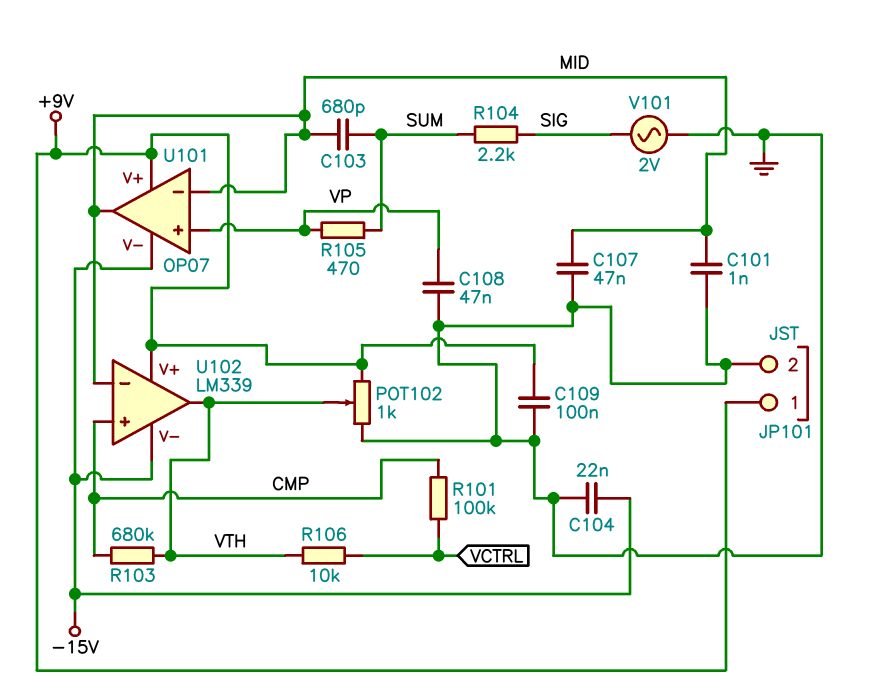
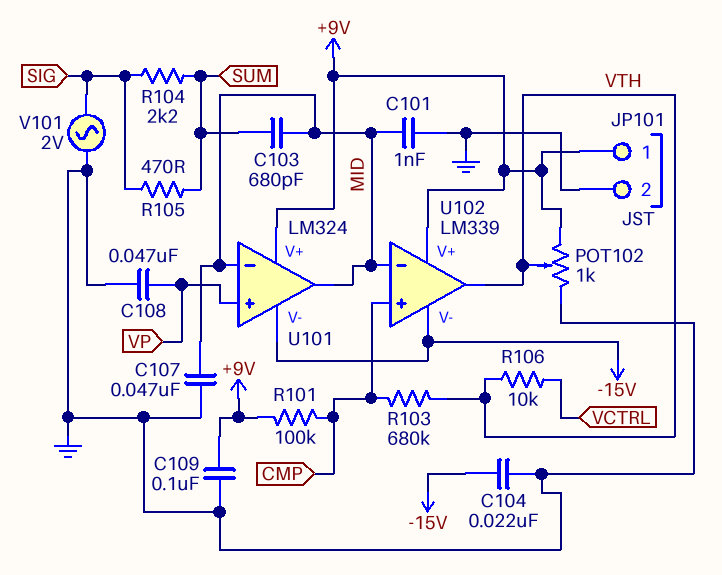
R101: 100k (CMP, VCTRL) -> 100k (+9V, CMP)
R105: 470 (SUM, VP) -> 470 (SIG, SUM)
U101: OP07 -> LM324

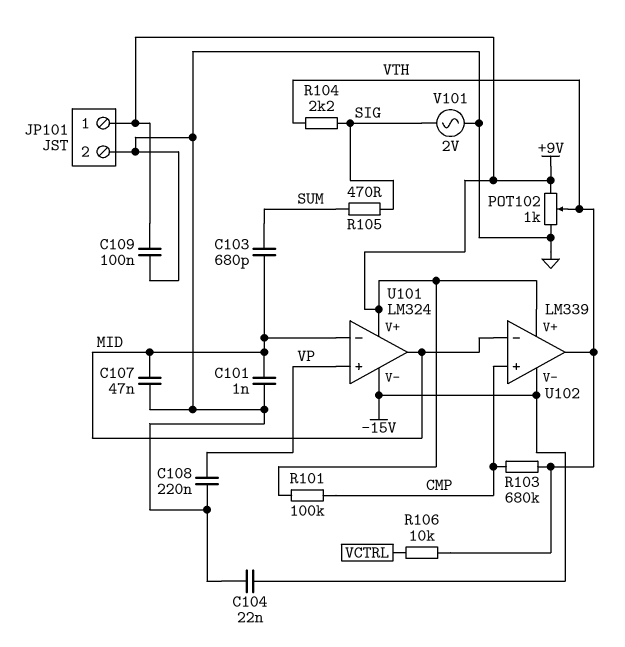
C108: 47nF (GND, VP) -> 220nF (GND, VP)
R104: 2.2k (SIG, SUM) -> 2.2k (SIG, VTH)

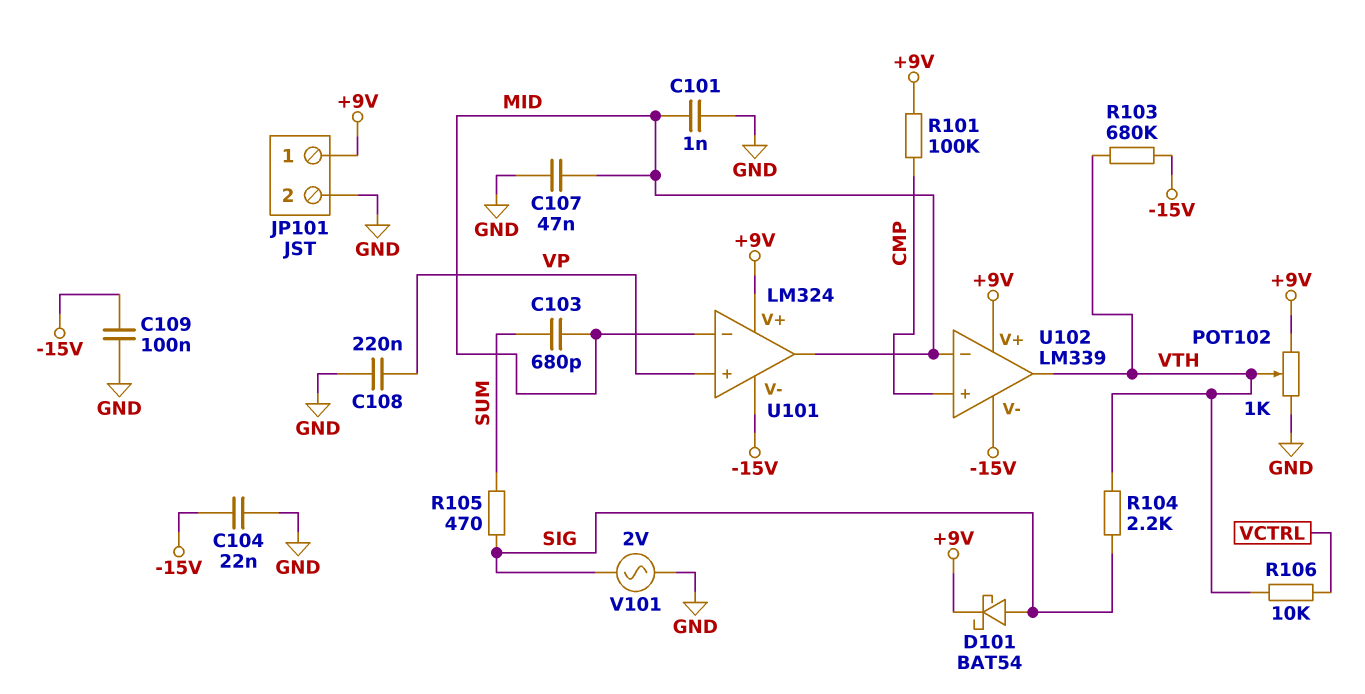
C109: 100nF (+9V, GND) -> 100nF (-15V, GND)
D101: none -> schottky BAT54 (A SIG, K +9V)
R103: 680k (CMP, VTH) -> 680k (-15V, VTH)

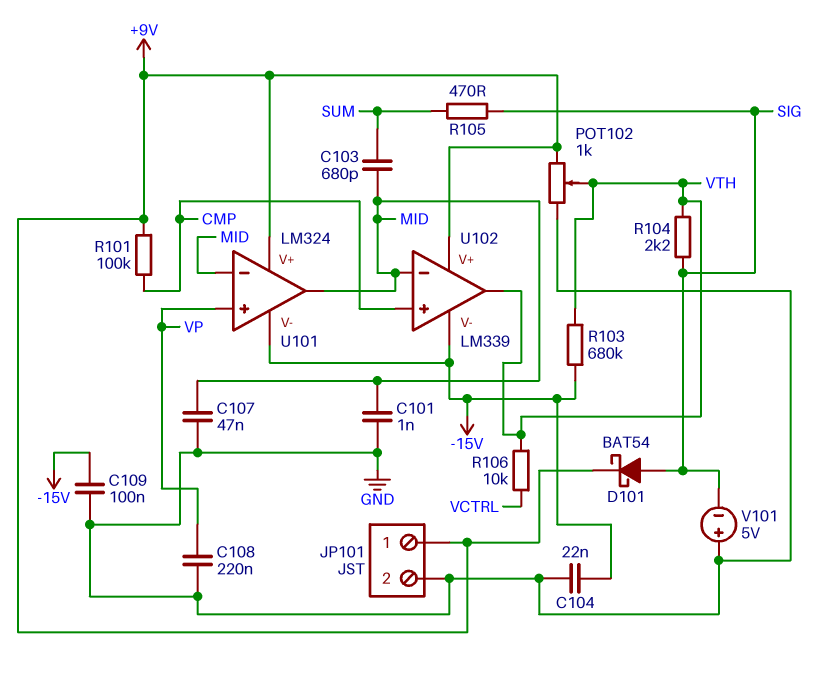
V101: AC 2V (GND, SIG) -> 5V (plus GND, minus SIG)

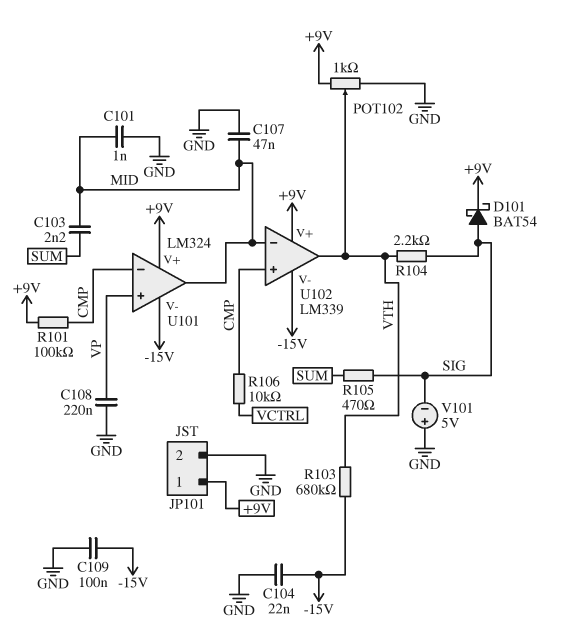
C103: 680pF (MID, SUM) -> 2.2nF (MID, SUM)
R106: 10k (VCTRL, VTH) -> 10k (CMP, VCTRL)
U101 pin in-: MID -> CMP

